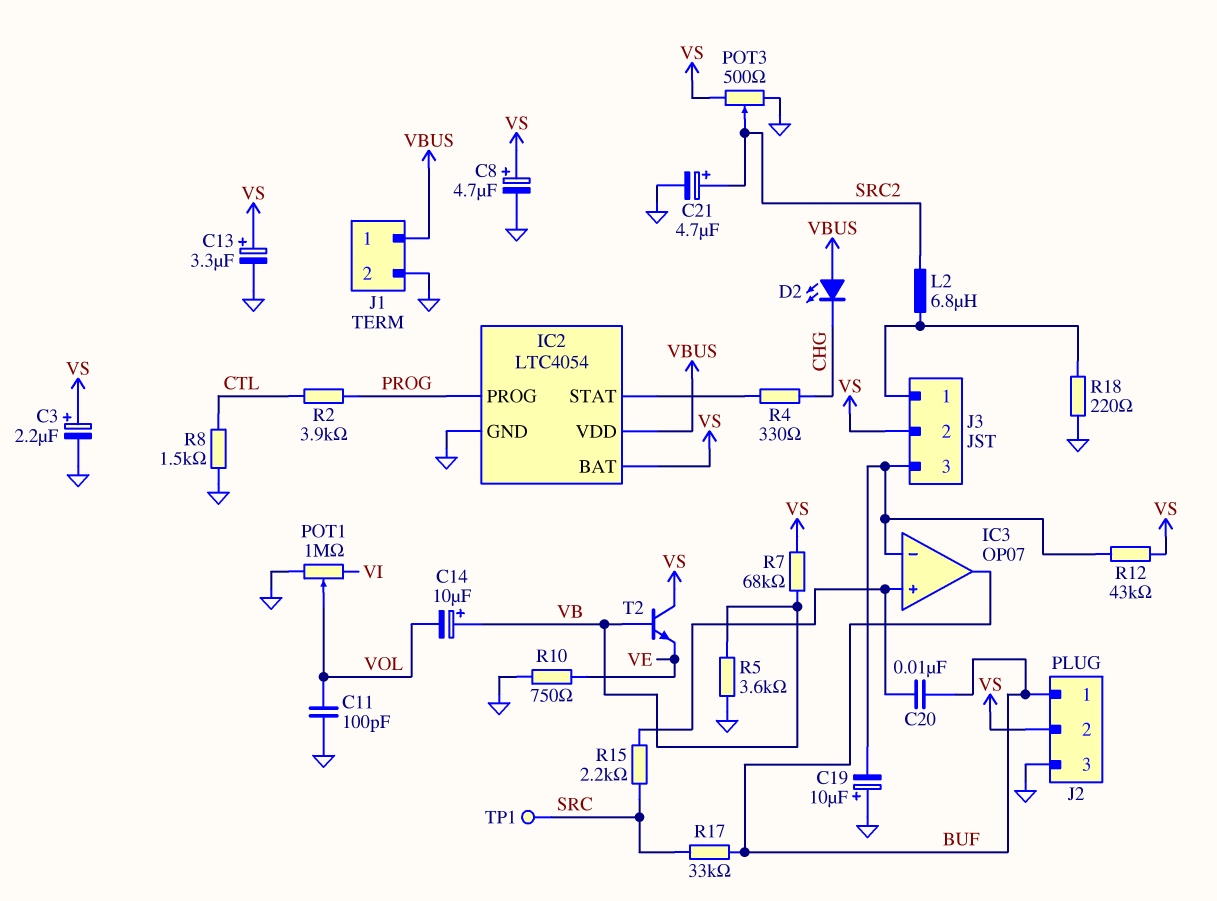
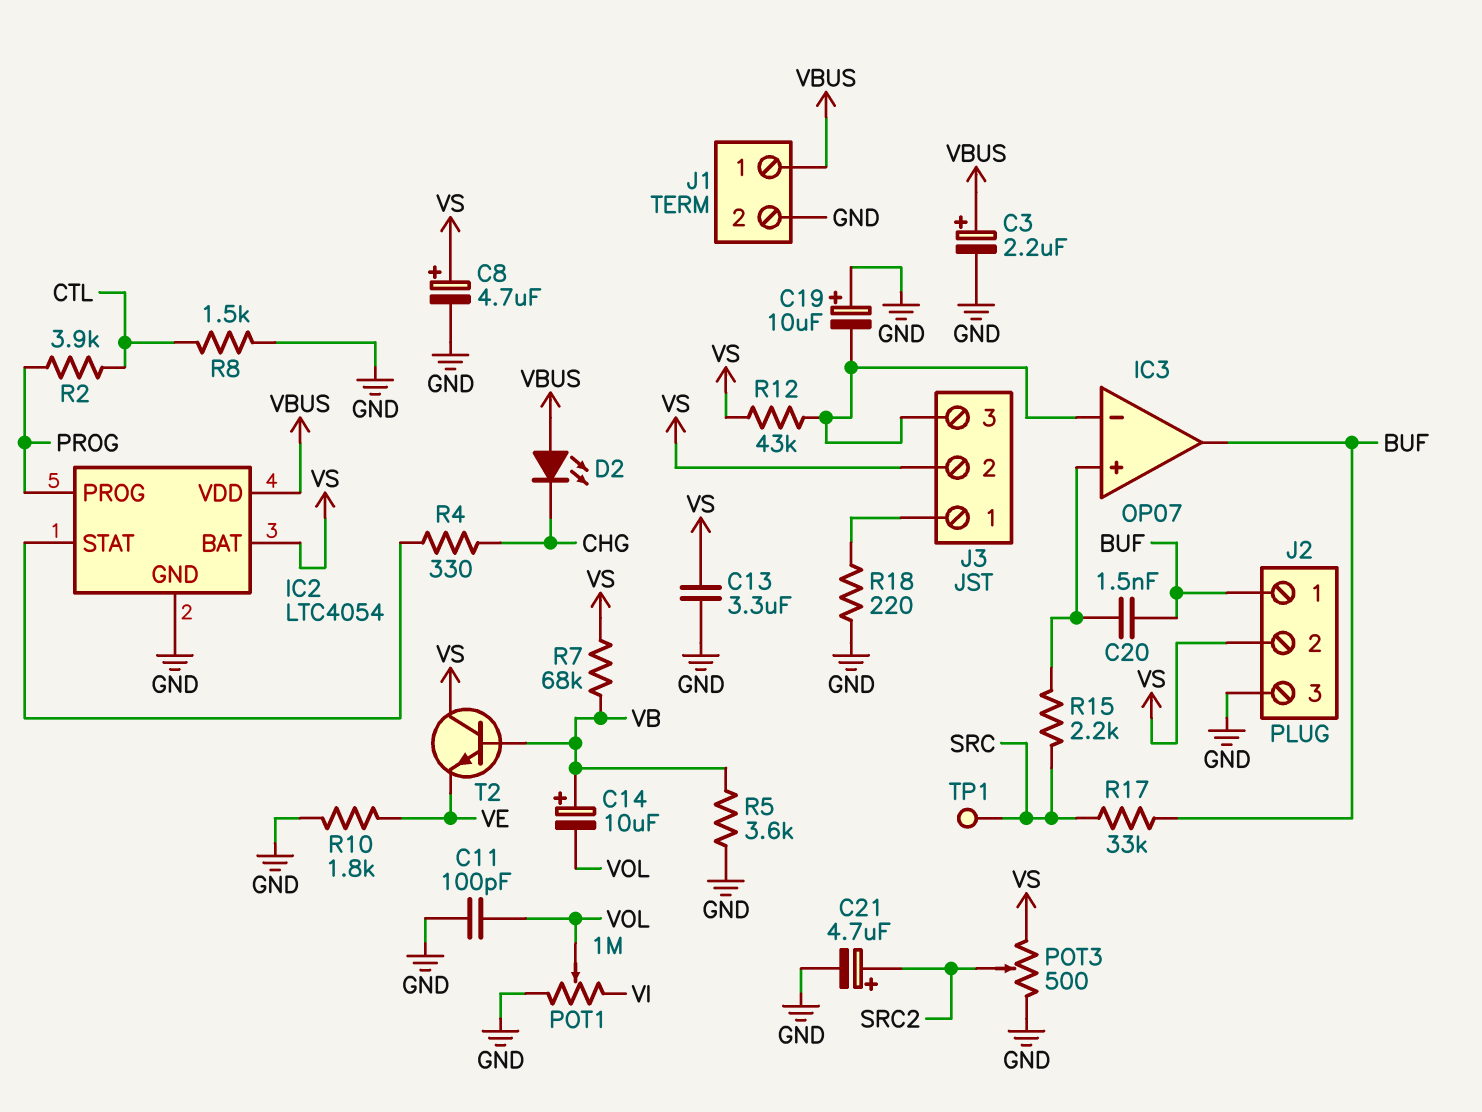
C3: 2.2uF (plus VS, minus GND) -> 2.2uF (plus VBUS, minus GND)
C13: 3.3uF (plus VS, minus GND) -> 3.3uF (GND, VS)
C20: 10nF (BUF, IC3/in+) -> 1.5nF (BUF, IC3/in+)
L2: 6.8uH (J3/1, SRC2) -> none
R10: 750 (GND, VE) -> 1.8k (GND, VE)

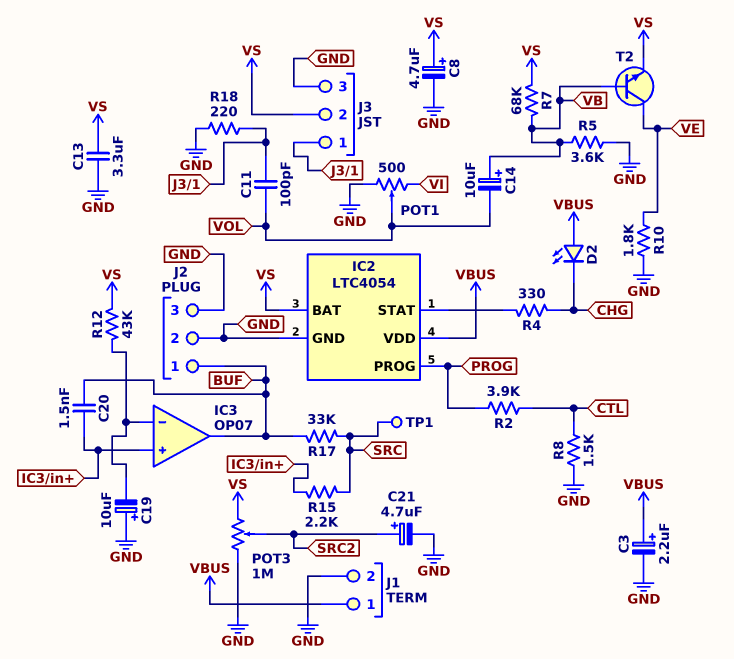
C11: 100pF (GND, VOL) -> 100pF (J3/1, VOL)
J2 pin 2: VS -> GND
J3 pin 3: IC3/in- -> GND
POT1: 1M (GND, VI, wiper VOL) -> 500 (GND, VI, wiper VOL)
POT3: 500 (GND, VS, wiper SRC2) -> 1M (GND, VS, wiper SRC2)
T2: NPN (B VB, C VS, E VE) -> NPN (B VB, C VE, E VS)

